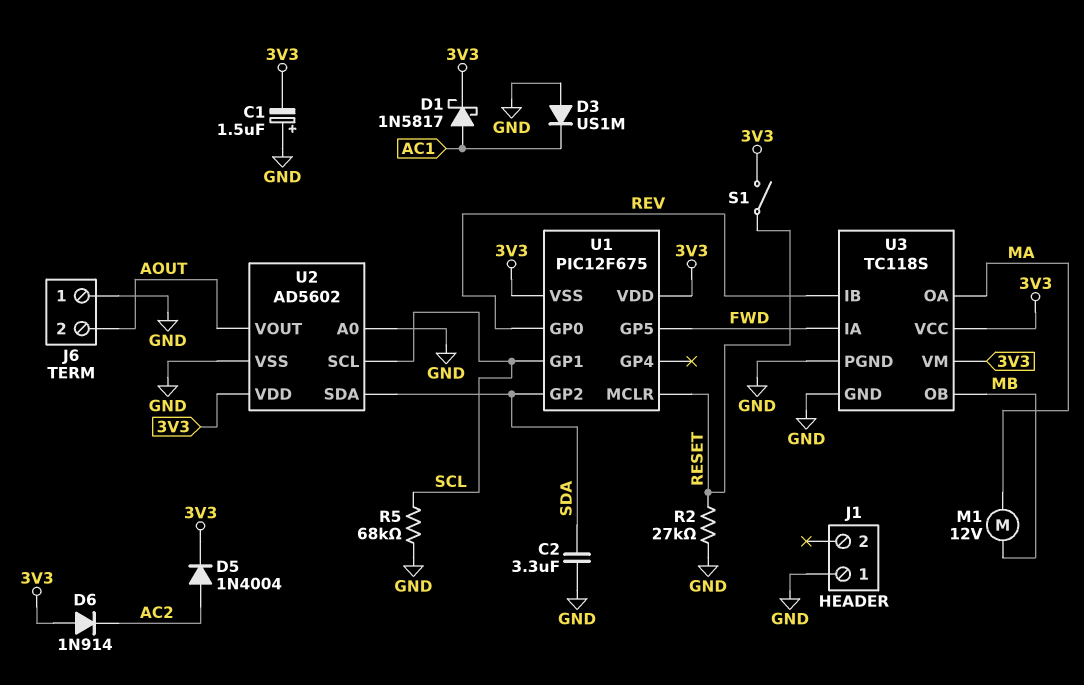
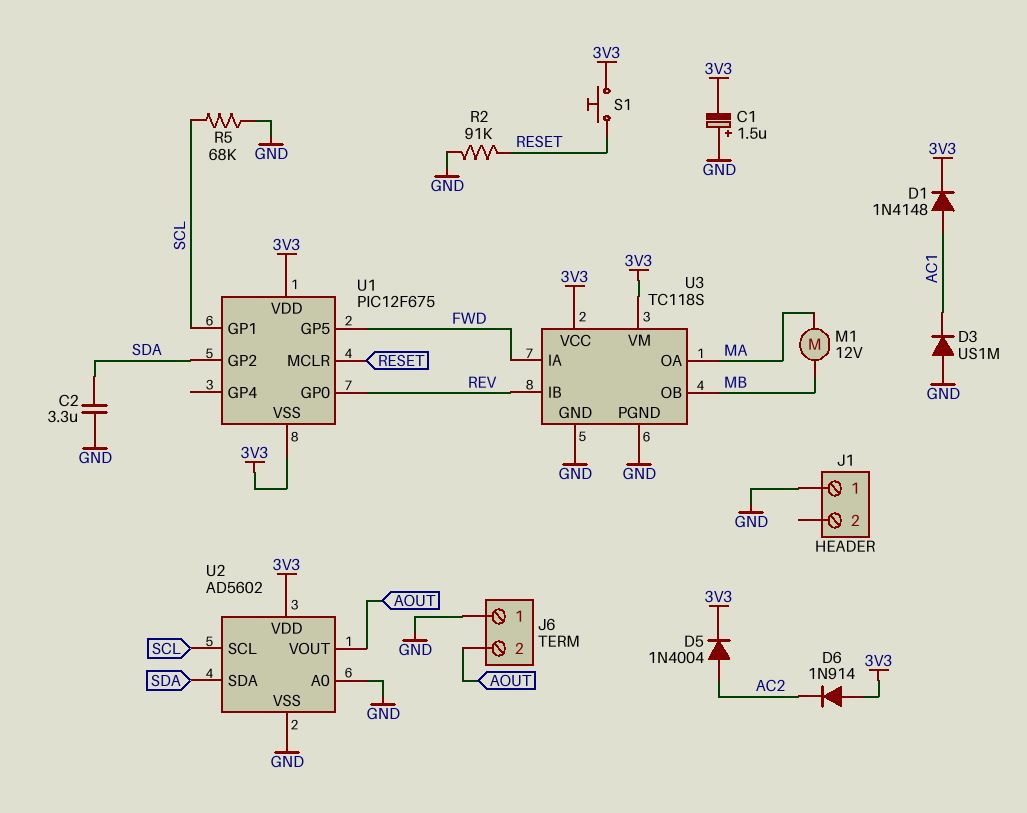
D1: schottky 1N5817 (A AC1, K 3V3) -> diode 1N4148 (A AC1, K 3V3)
R2: 27k (GND, RESET) -> 91k (GND, RESET)
S1: switch (3V3, RESET) -> button (3V3, RESET)

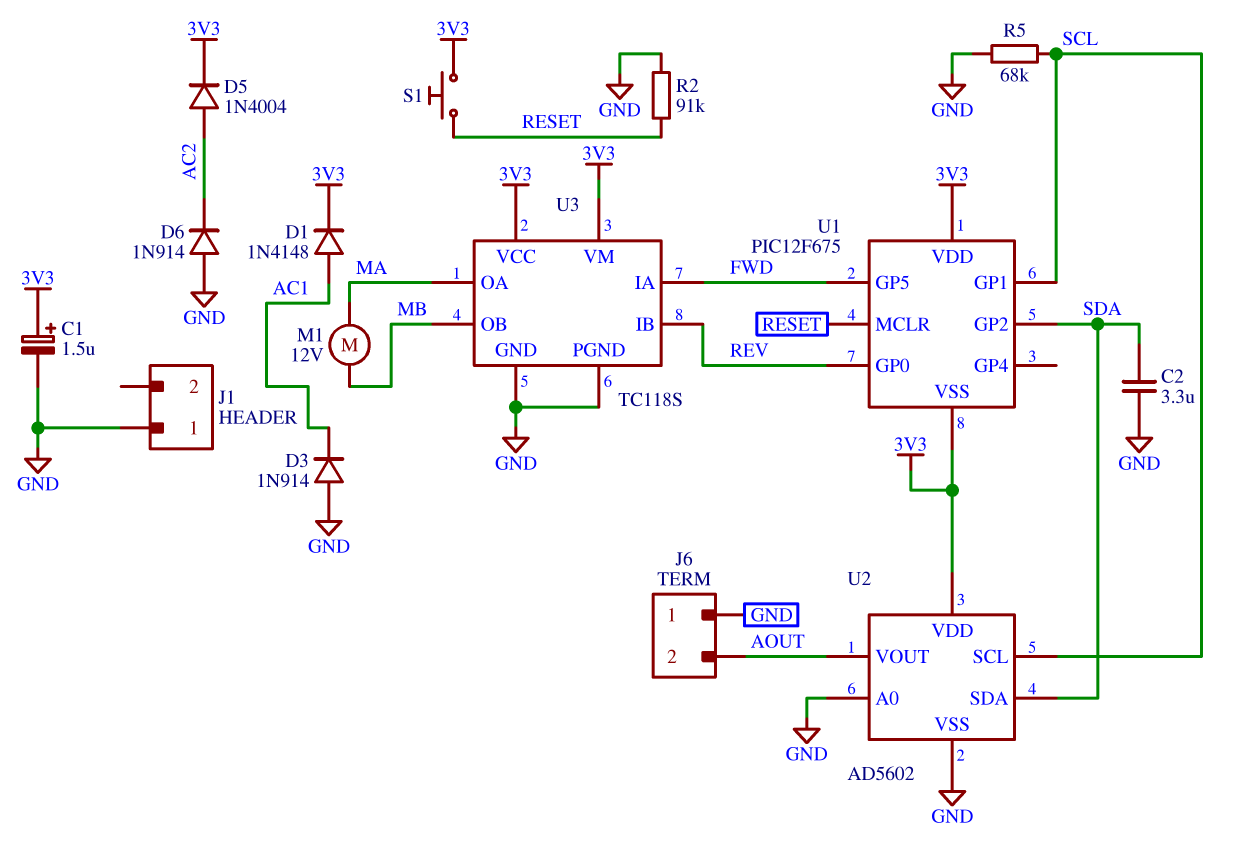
C1: 1.5uF (plus GND, minus 3V3) -> 1.5uF (plus 3V3, minus GND)
D3: diode US1M (A GND, K AC1) -> diode 1N914 (A GND, K AC1)
D6: diode 1N914 (A 3V3, K AC2) -> diode 1N914 (A GND, K AC2)

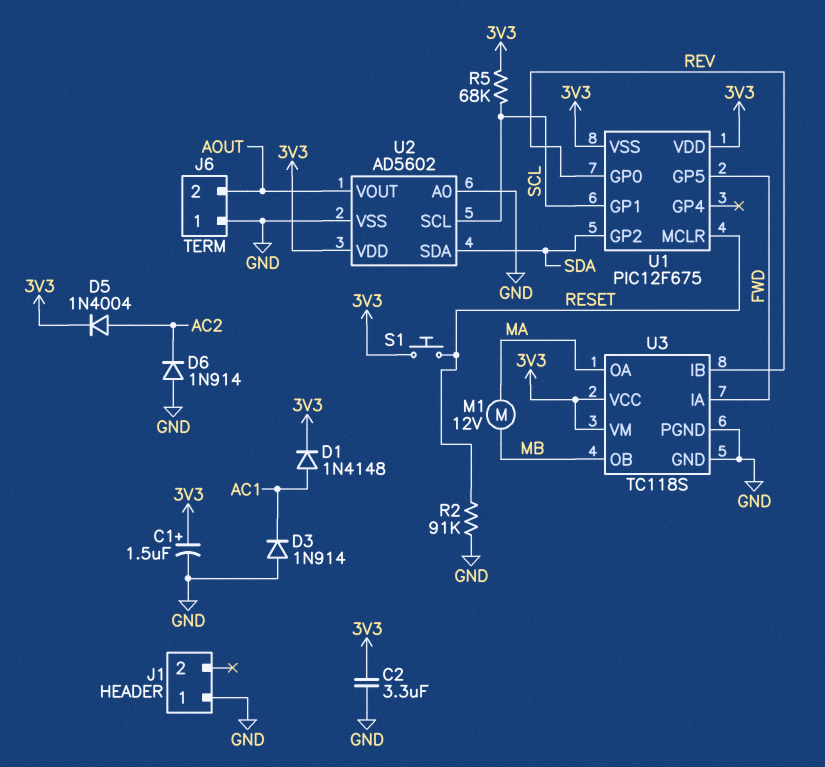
C2: 3.3uF (GND, SDA) -> 3.3uF (3V3, GND)
R5: 68k (GND, SCL) -> 68k (3V3, SCL)

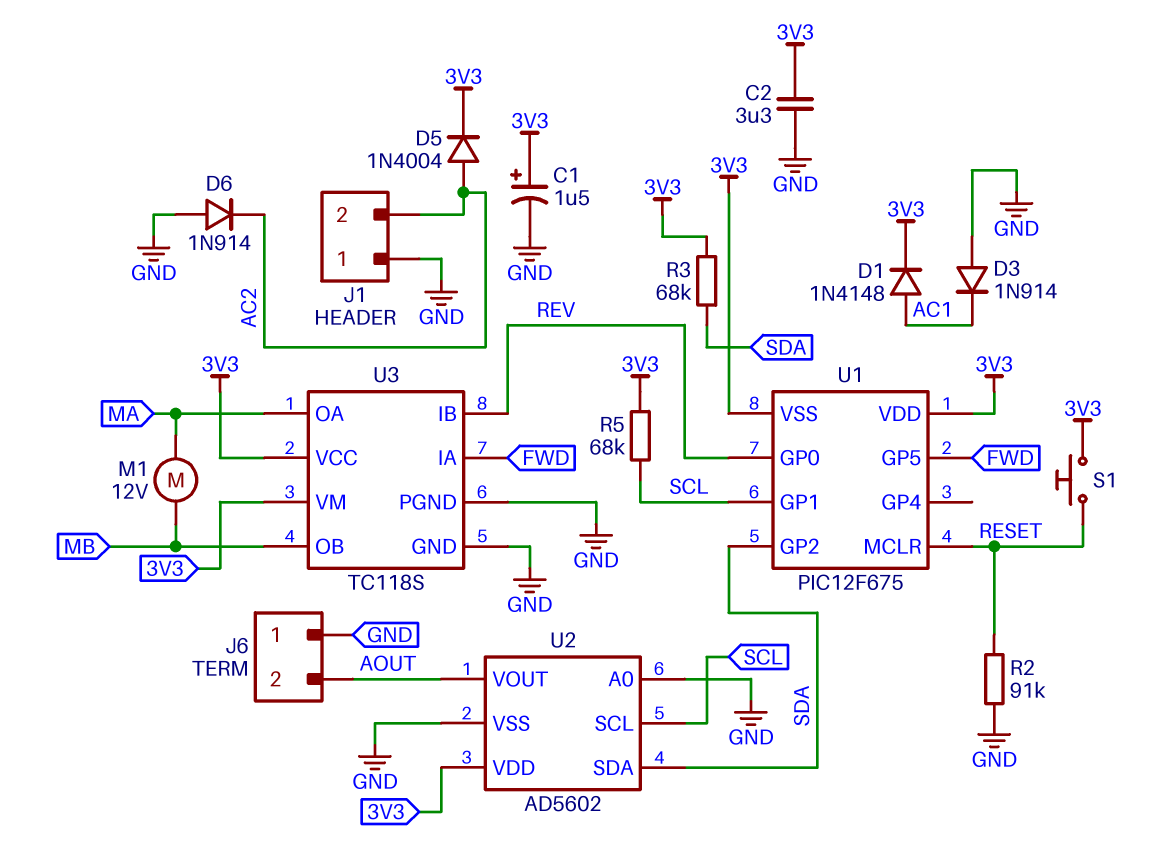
J1 pin 2: none -> AC2
R3: none -> 68k (3V3, SDA)

